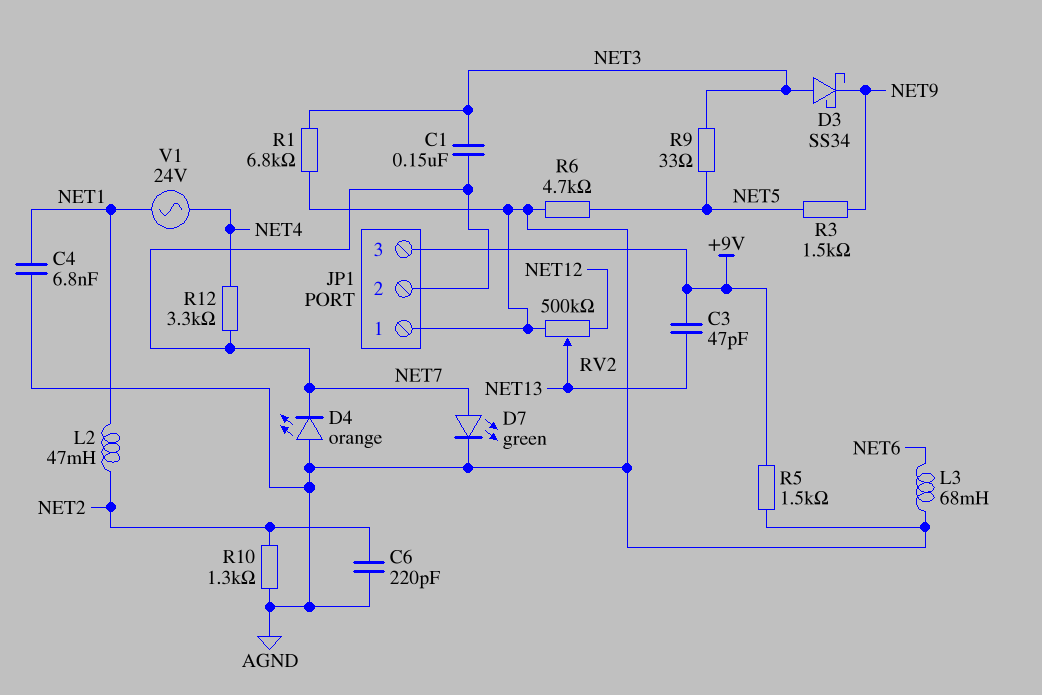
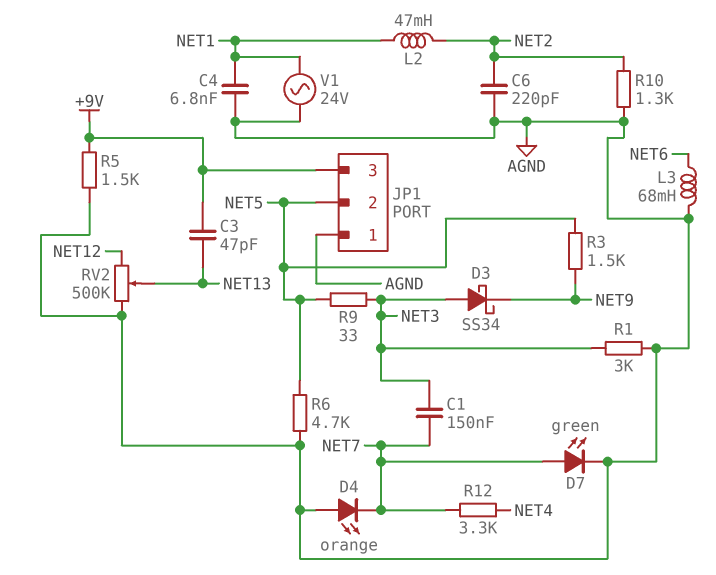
JP1 pin 2: NET7 -> NET5
R1: 6.8k (AGND, NET3) -> 3k (AGND, NET3)
V1: AC 24V (NET1, NET4) -> AC 24V (AGND, NET1)

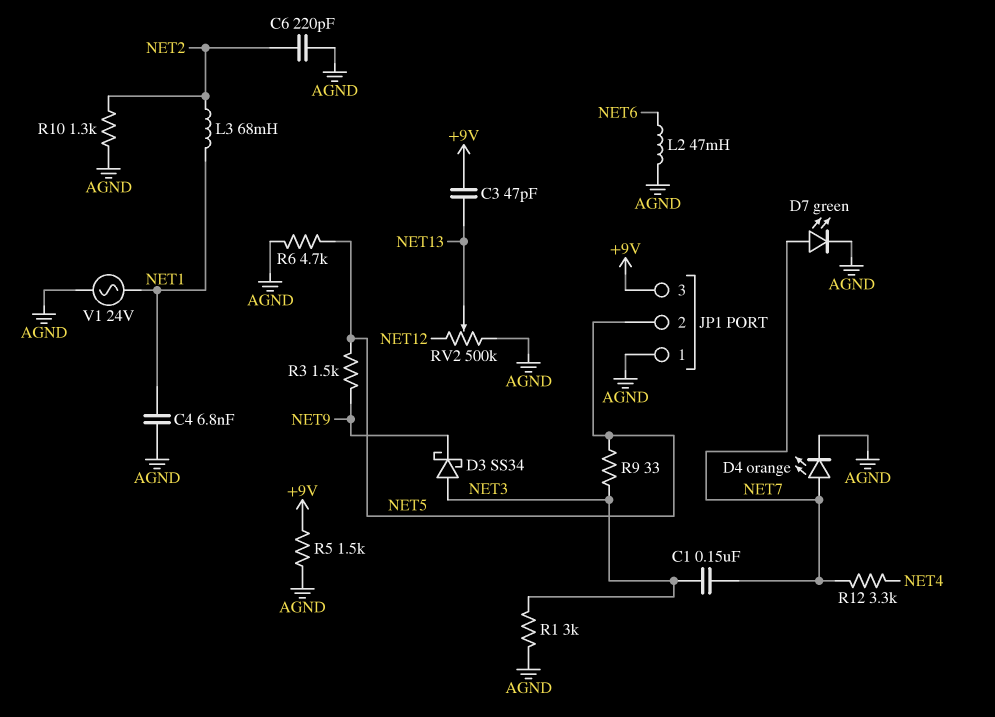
D4: LED orange (A AGND, K NET7) -> LED orange (A NET7, K AGND)
L2: 47mH (NET1, NET2) -> 47mH (AGND, NET6)
L3: 68mH (AGND, NET6) -> 68mH (NET1, NET2)

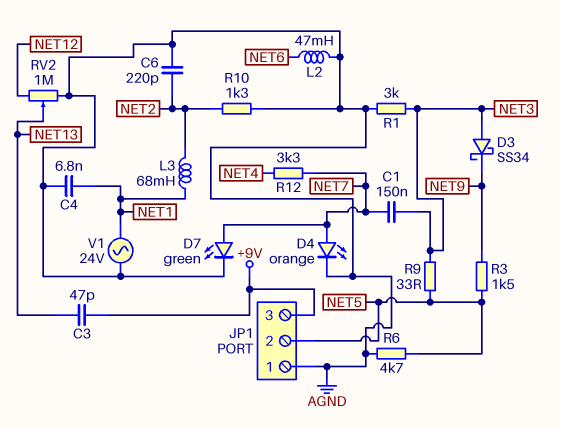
R5: 1.5k (+9V, AGND) -> none
RV2: 500k (AGND, NET12, wiper NET13) -> 1M (AGND, NET12, wiper NET13)

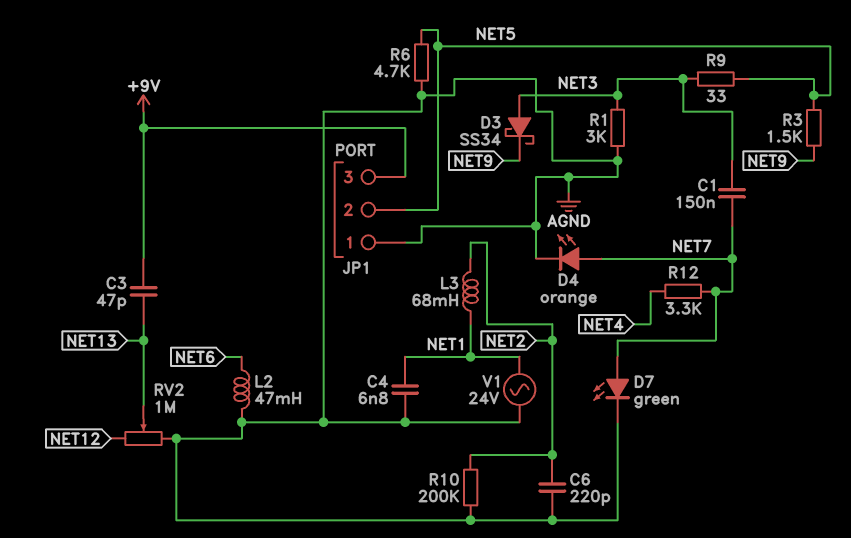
R10: 1.3k (AGND, NET2) -> 200k (AGND, NET2)

